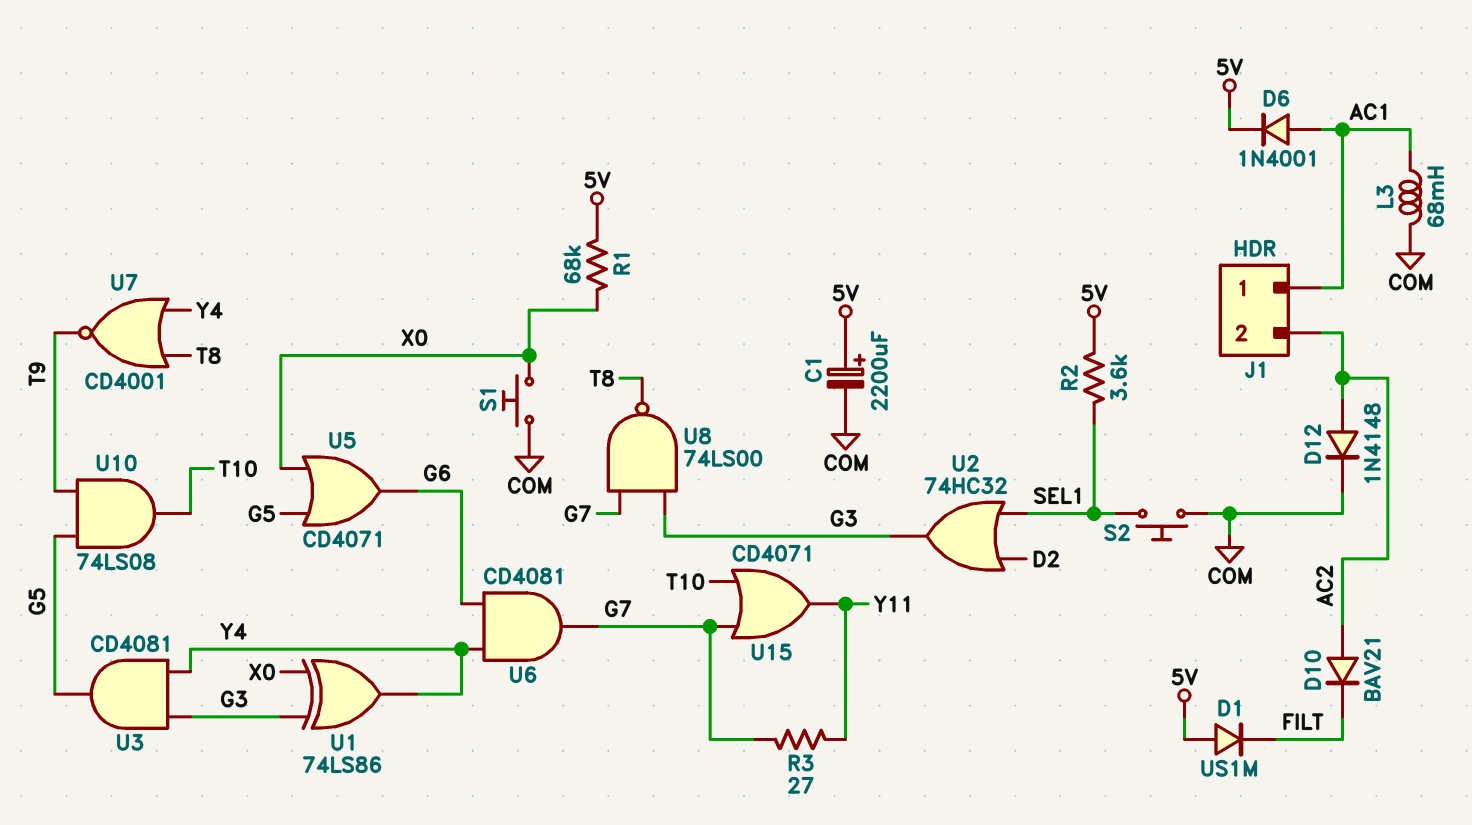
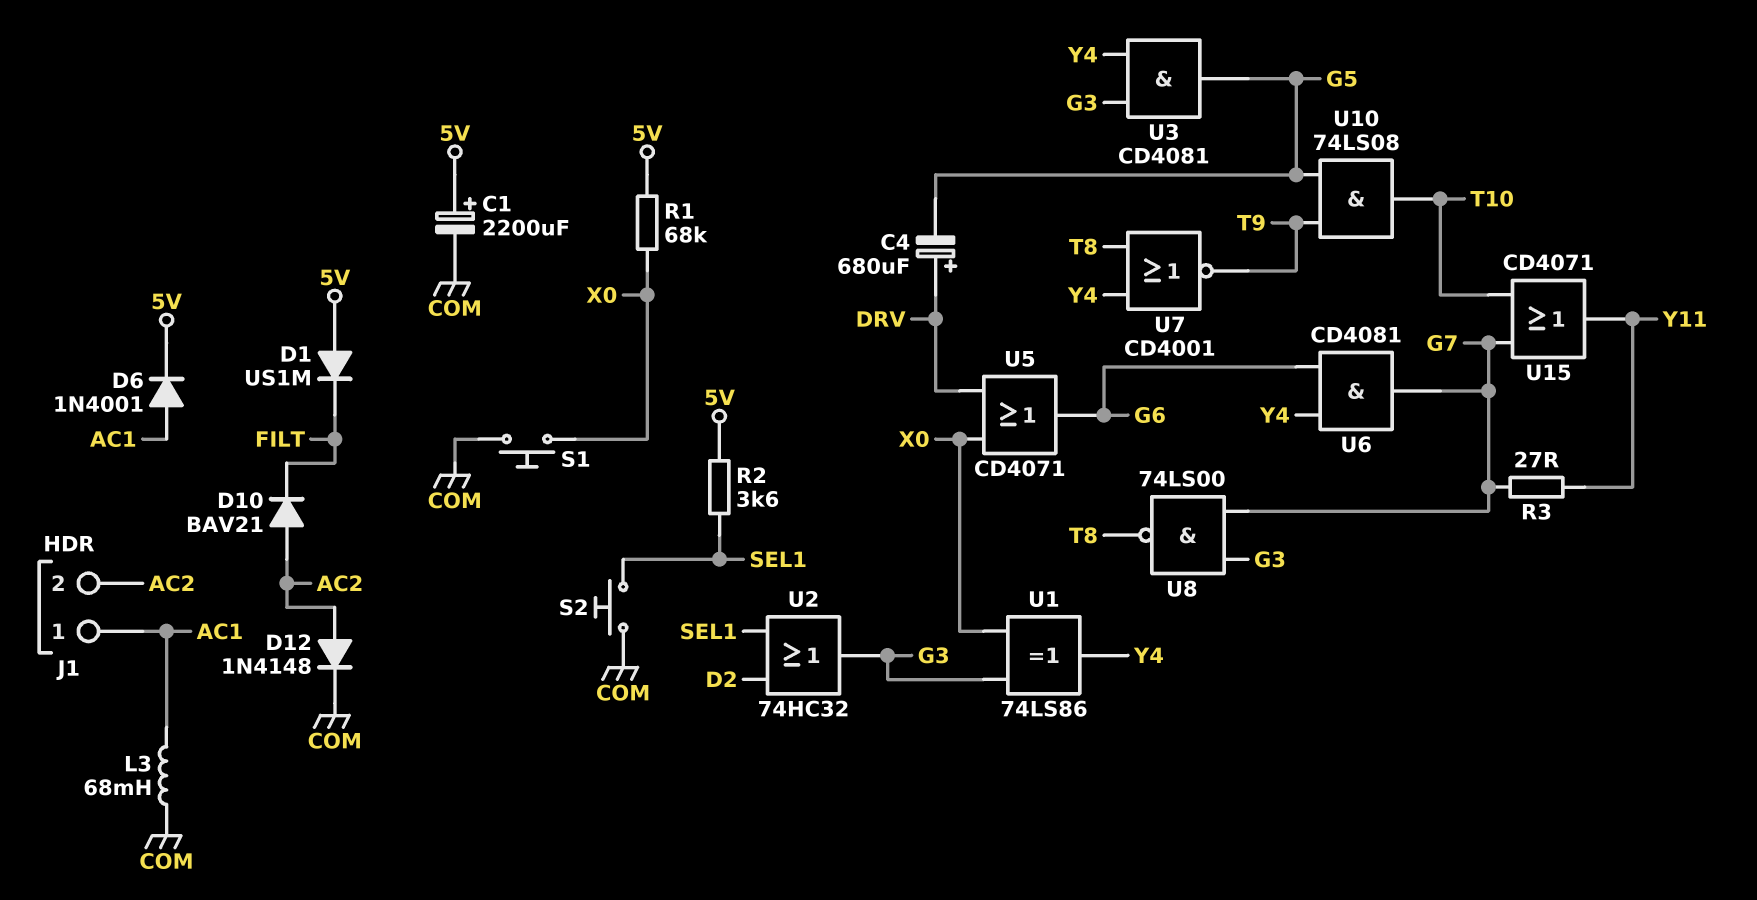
C4: none -> 680uF (plus DRV, minus G5)
U5: OR CD4071 (in G5, in X0, out G6) -> OR CD4071 (in DRV, in X0, out G6)

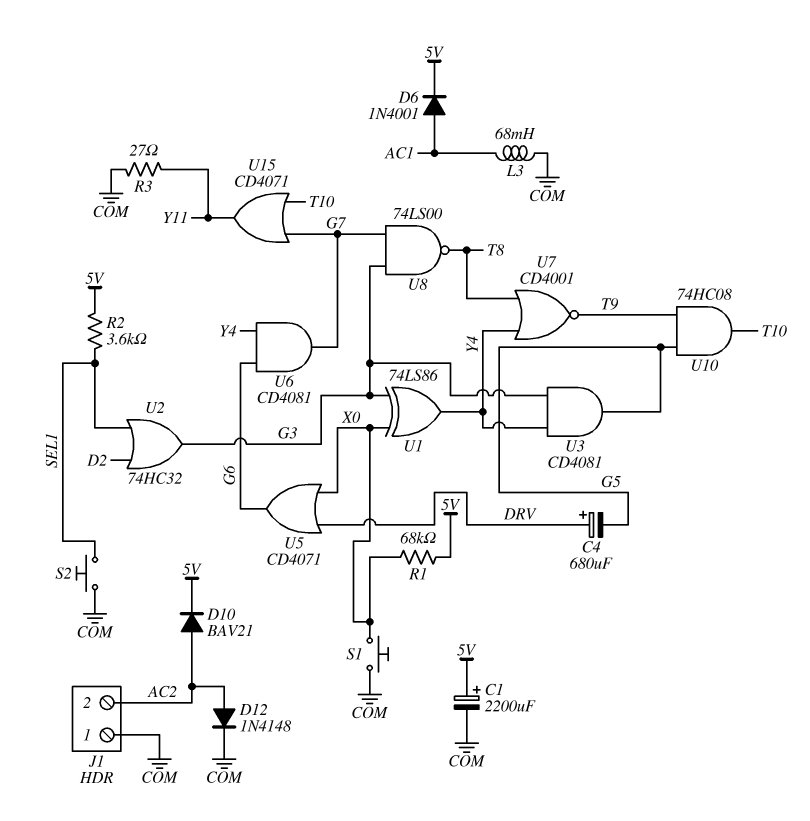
D1: diode US1M (A 5V, K FILT) -> none
D10: diode BAV21 (A AC2, K FILT) -> diode BAV21 (A AC2, K 5V)
J1 pin 1: AC1 -> COM
R3: 27 (G7, Y11) -> 27 (COM, Y11)
U10: AND 74LS08 (in G5, in T9, out T10) -> AND 74HC08 (in G5, in T9, out T10)

